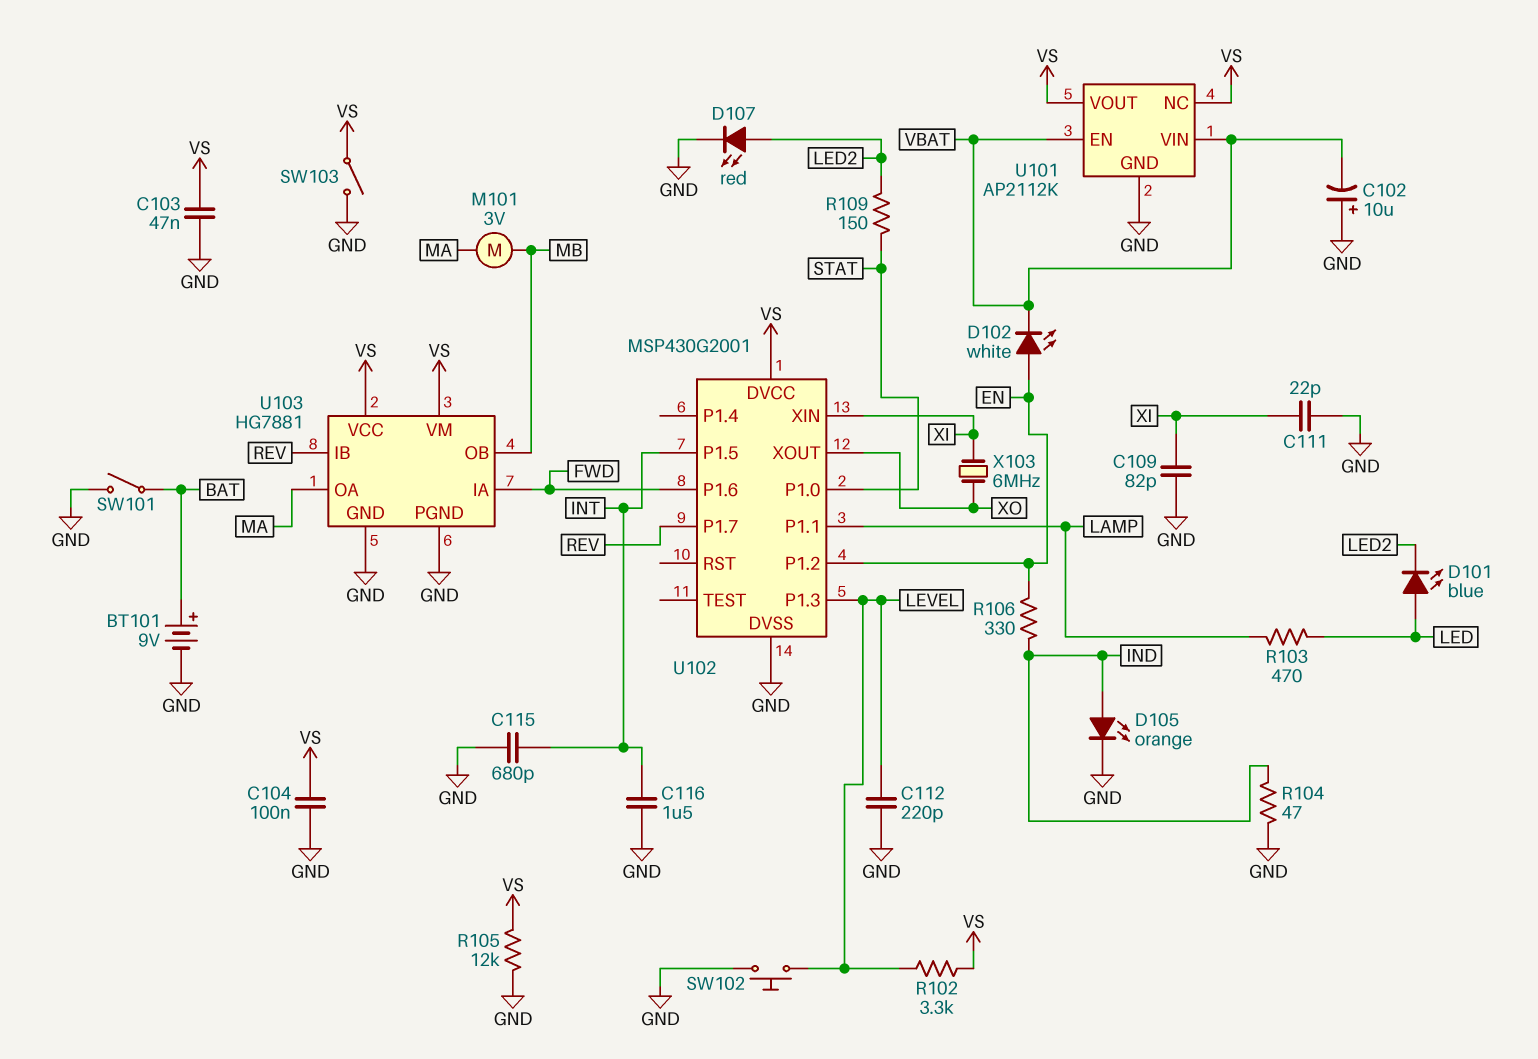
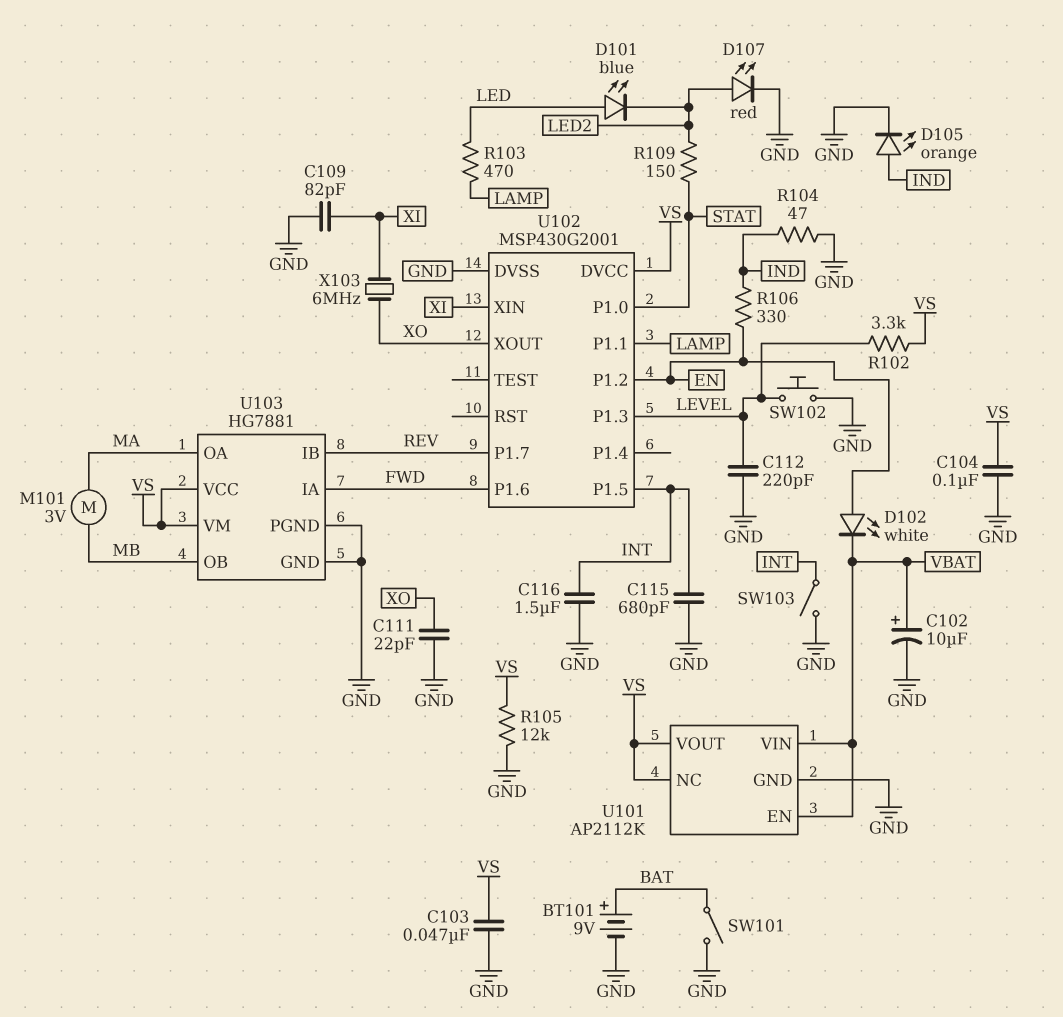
C102: 10uF (plus GND, minus VBAT) -> 10uF (plus VBAT, minus GND)
C111: 22pF (GND, XI) -> 22pF (GND, XO)
SW103: switch (GND, VS) -> switch (GND, INT)

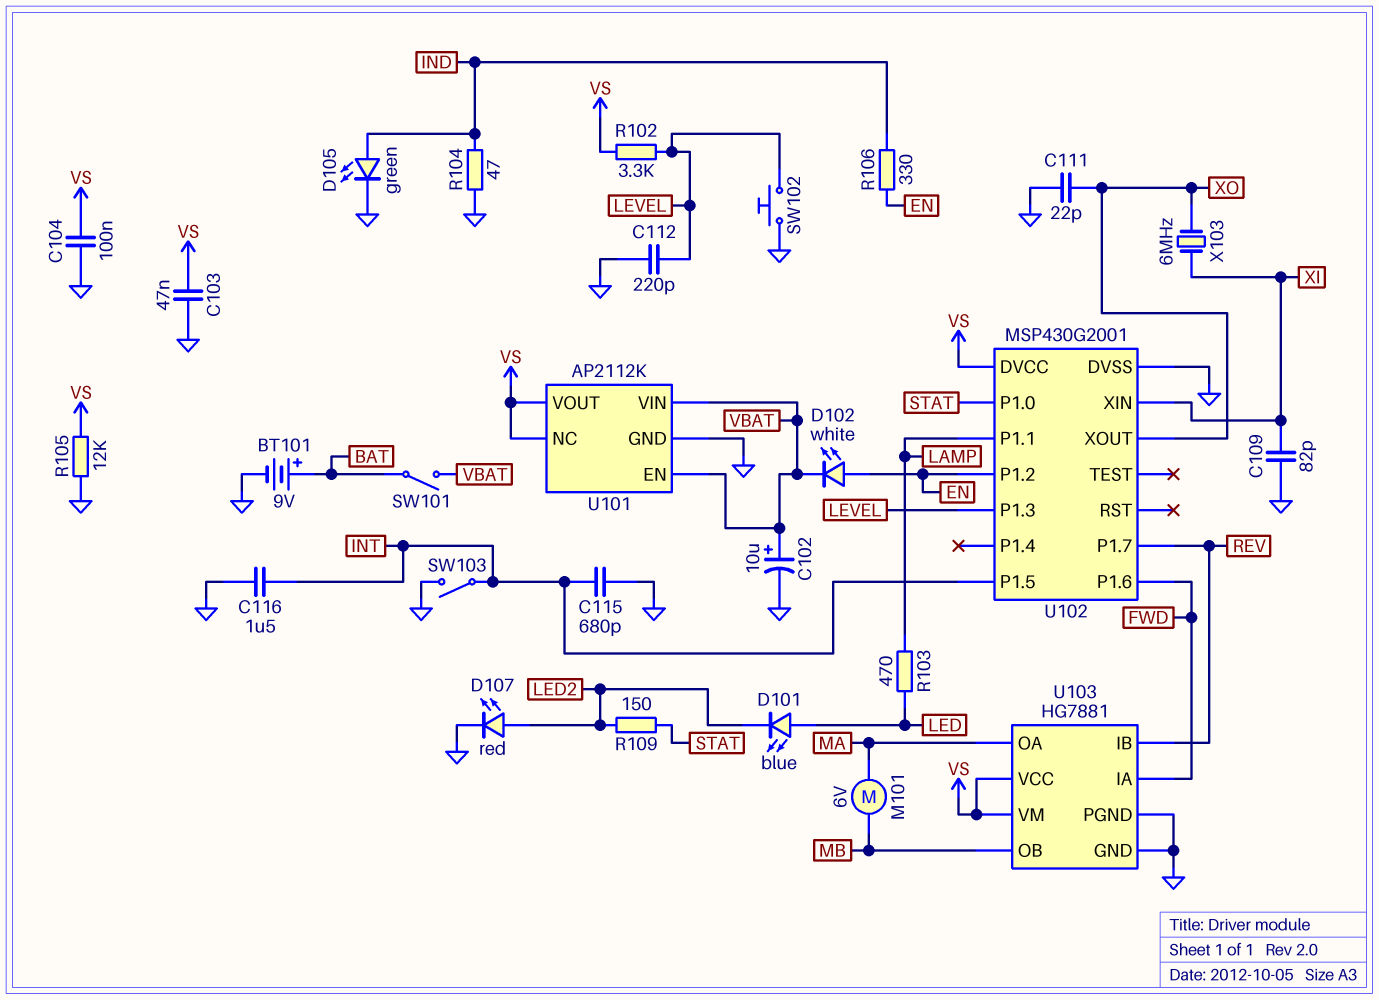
D105: LED orange (A IND, K GND) -> LED green (A IND, K GND)
M101: motor 3V (MA, MB) -> motor 6V (MA, MB)
SW101: switch (BAT, GND) -> switch (BAT, VBAT)

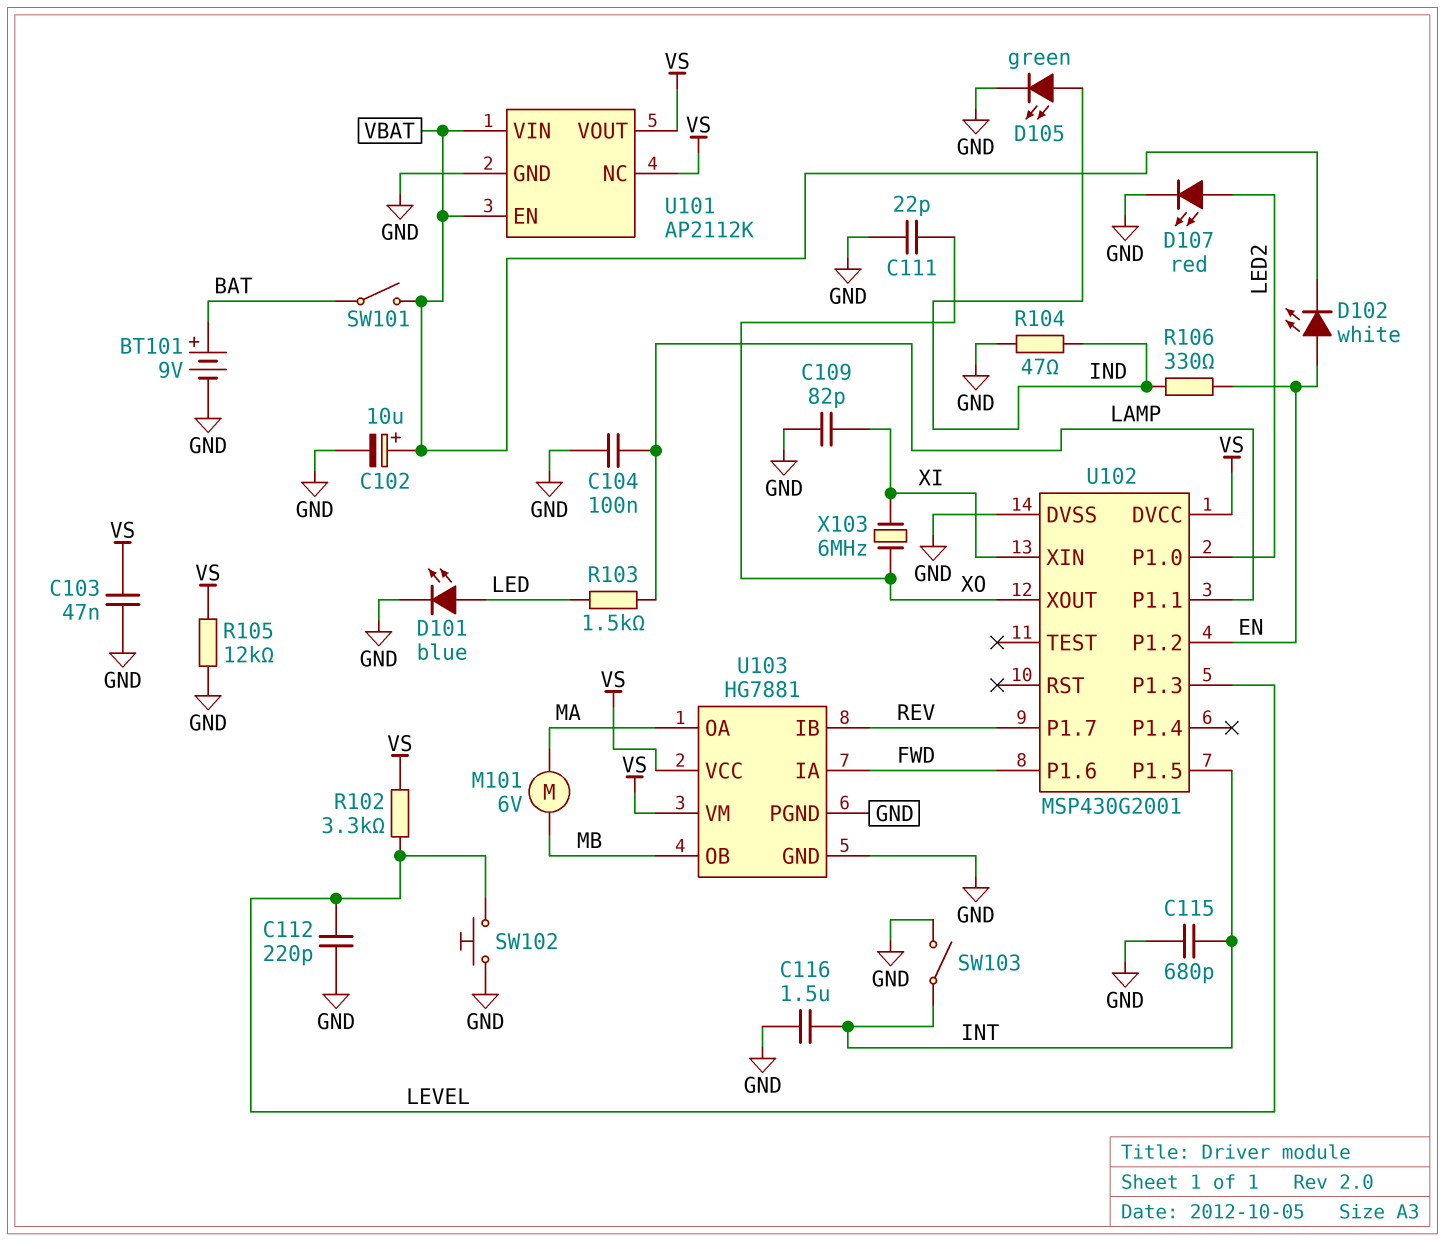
C104: 100nF (GND, VS) -> 100nF (GND, LAMP)
D101: LED blue (A LED, K LED2) -> LED blue (A LED, K GND)
R103: 470 (LAMP, LED) -> 1.5k (LAMP, LED)
R109: 150 (LED2, STAT) -> none
U102 pin P1.0: STAT -> LED2

